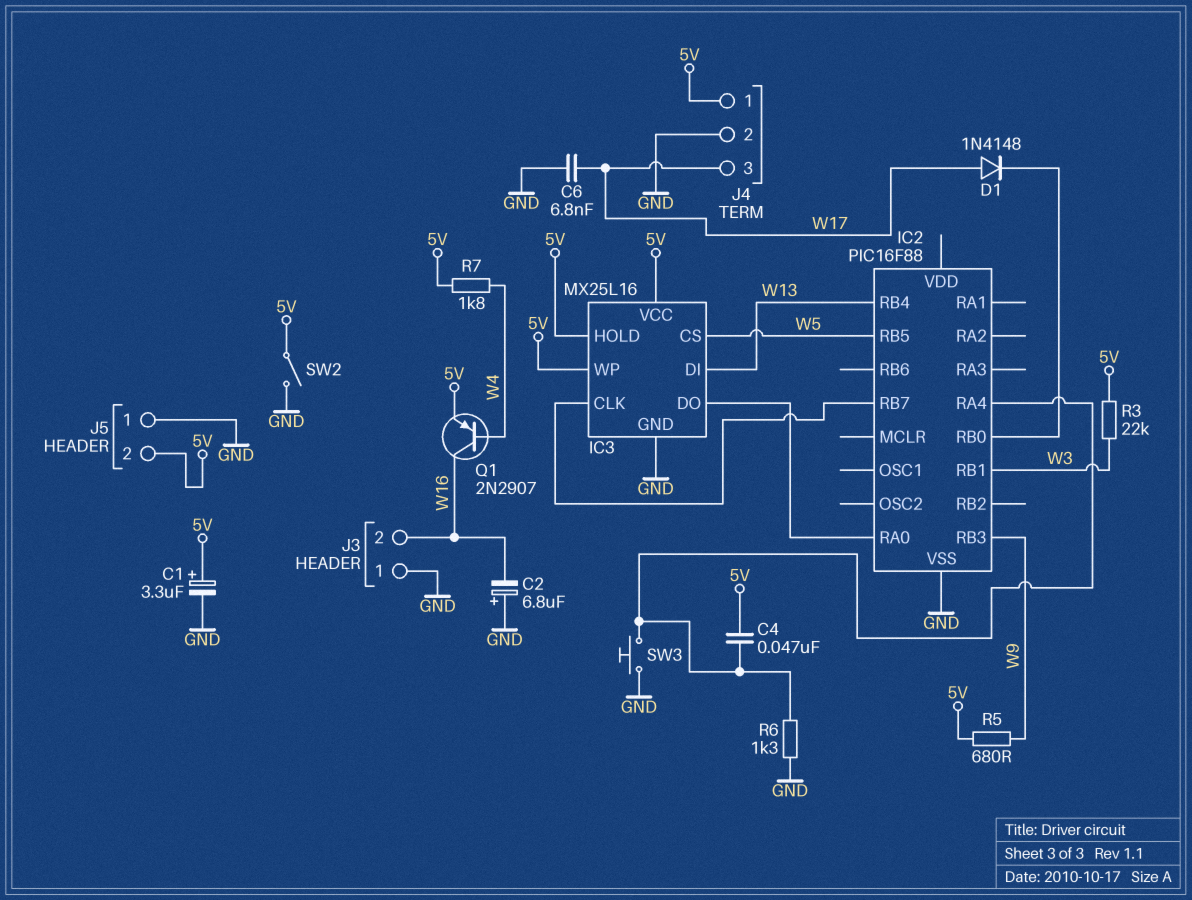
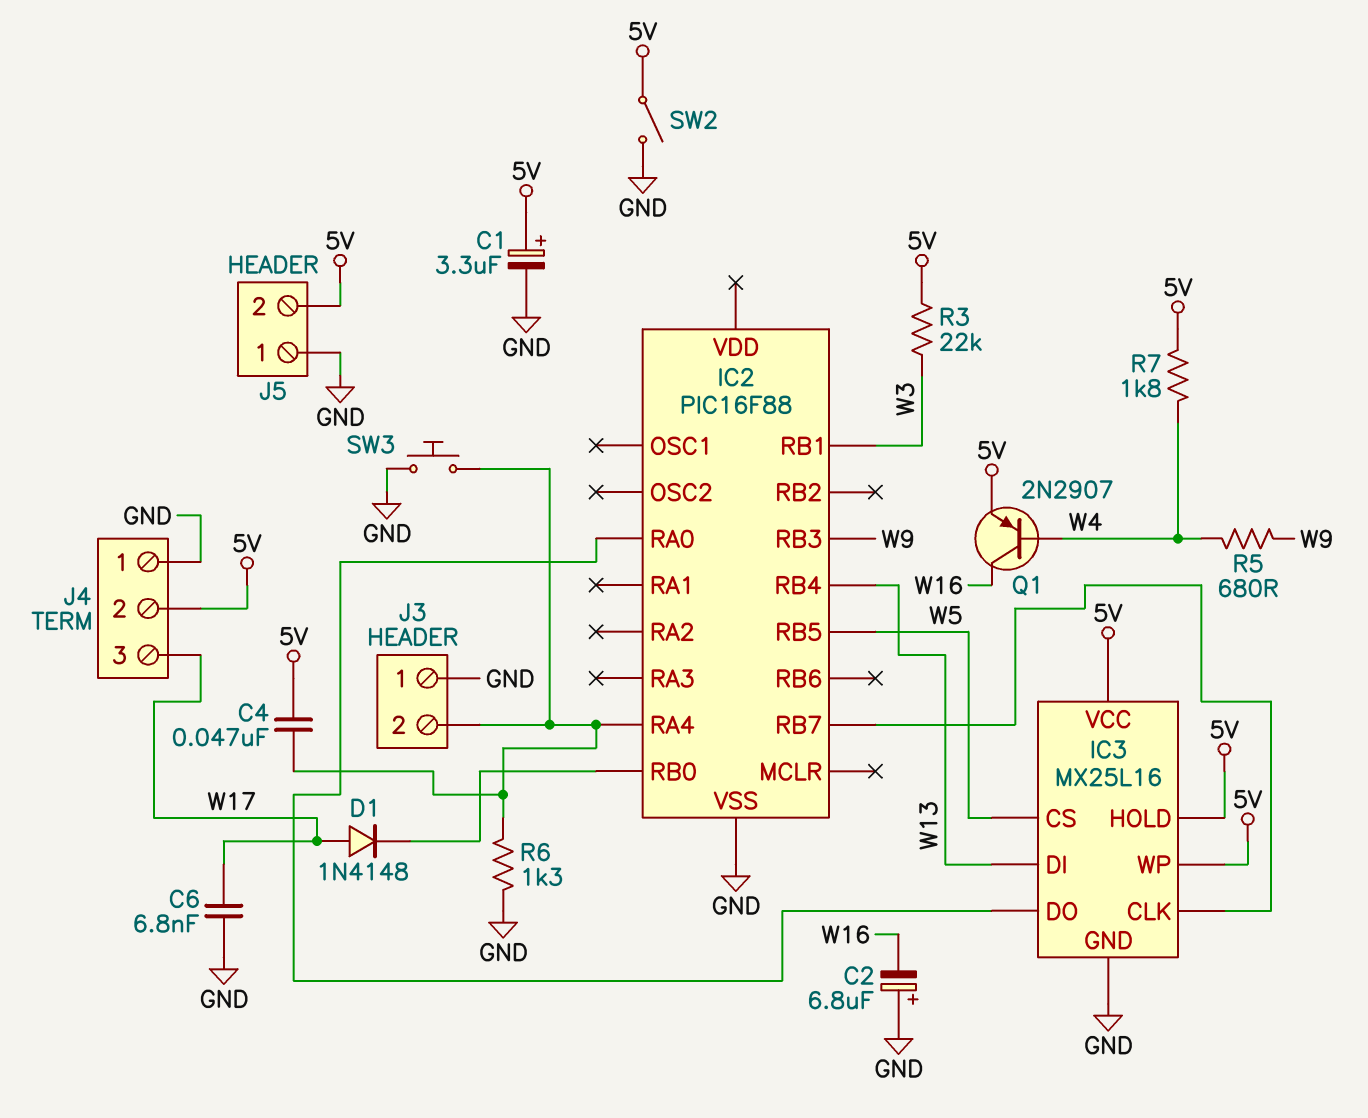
J3 pin 2: W16 -> IC2/RA4
J4 pin 1: 5V -> GND
J4 pin 2: GND -> 5V
R5: 680 (5V, W9) -> 680 (W4, W9)

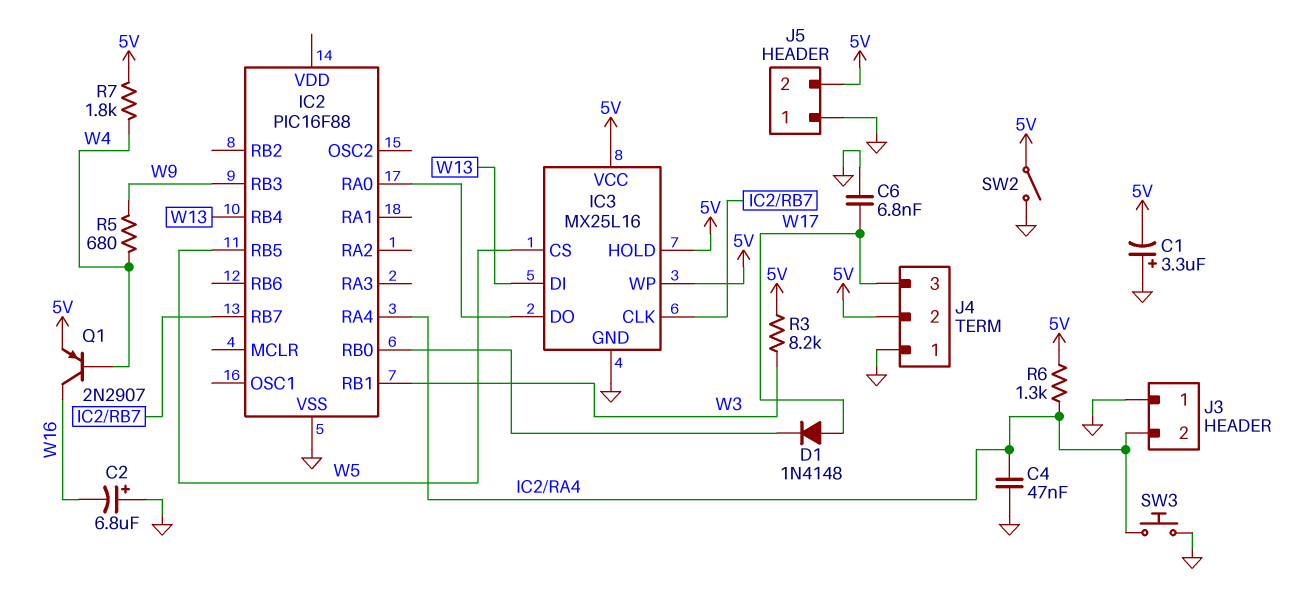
C1: 3.3uF (plus 5V, minus GND) -> 3.3uF (plus GND, minus 5V)
C4: 47nF (5V, IC2/RA4) -> 47nF (GND, IC2/RA4)
R3: 22k (5V, W3) -> 8.2k (5V, W3)
R6: 1.3k (GND, IC2/RA4) -> 1.3k (5V, IC2/RA4)

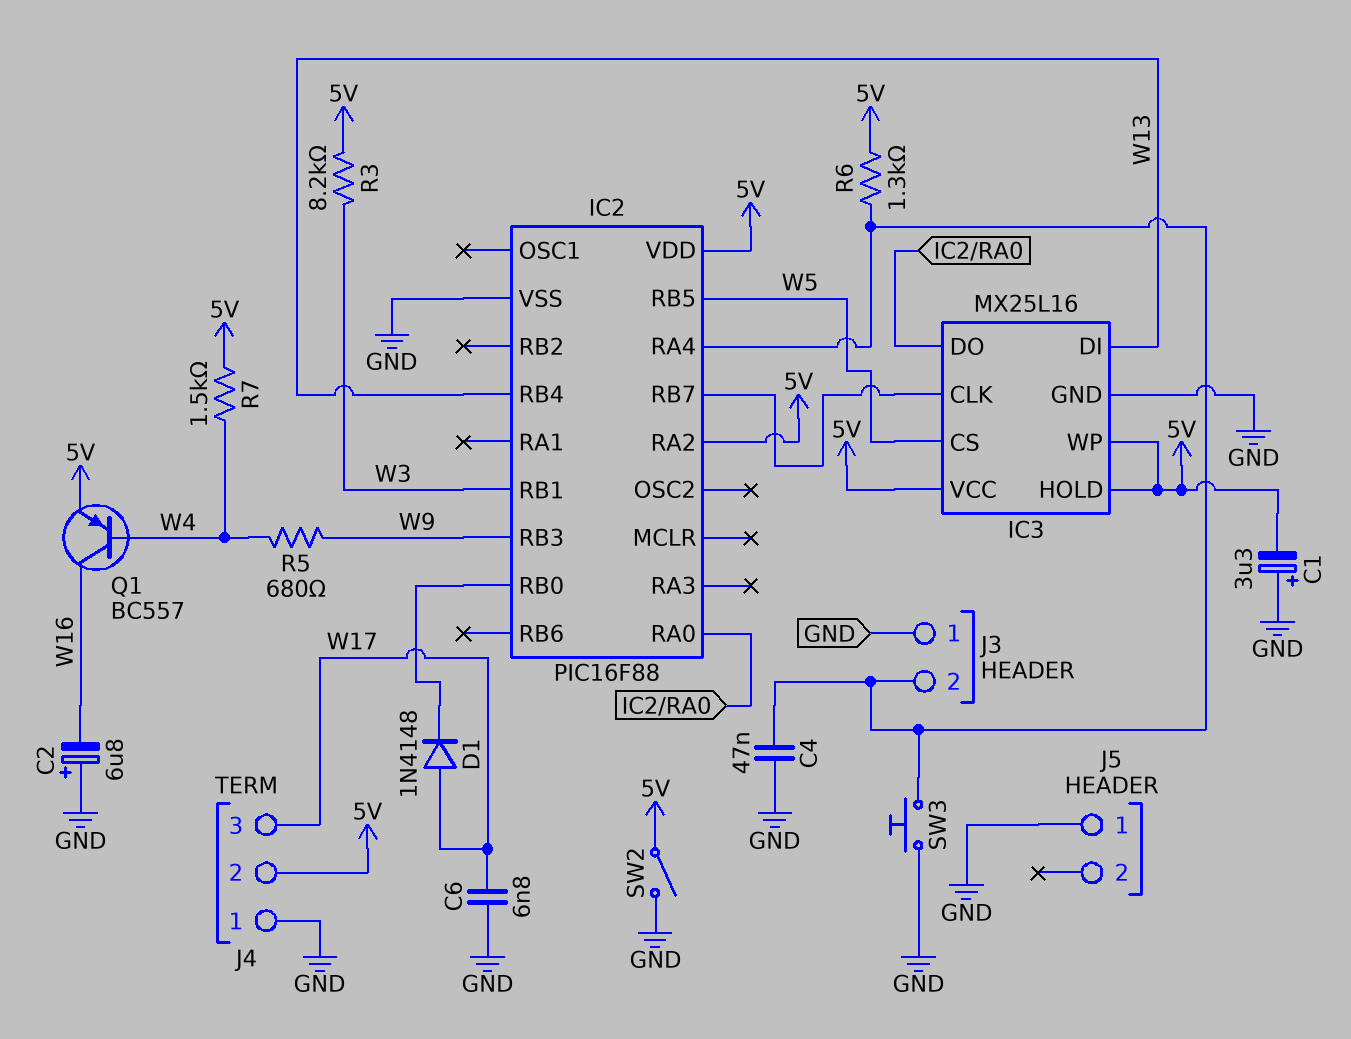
IC2 pin RA2: none -> 5V
IC2 pin VDD: none -> 5V
J5 pin 2: 5V -> none
Q1: PNP 2N2907 (B W4, C W16, E 5V) -> PNP BC557 (B W4, C W16, E 5V)
R7: 1.8k (5V, W4) -> 1.5k (5V, W4)

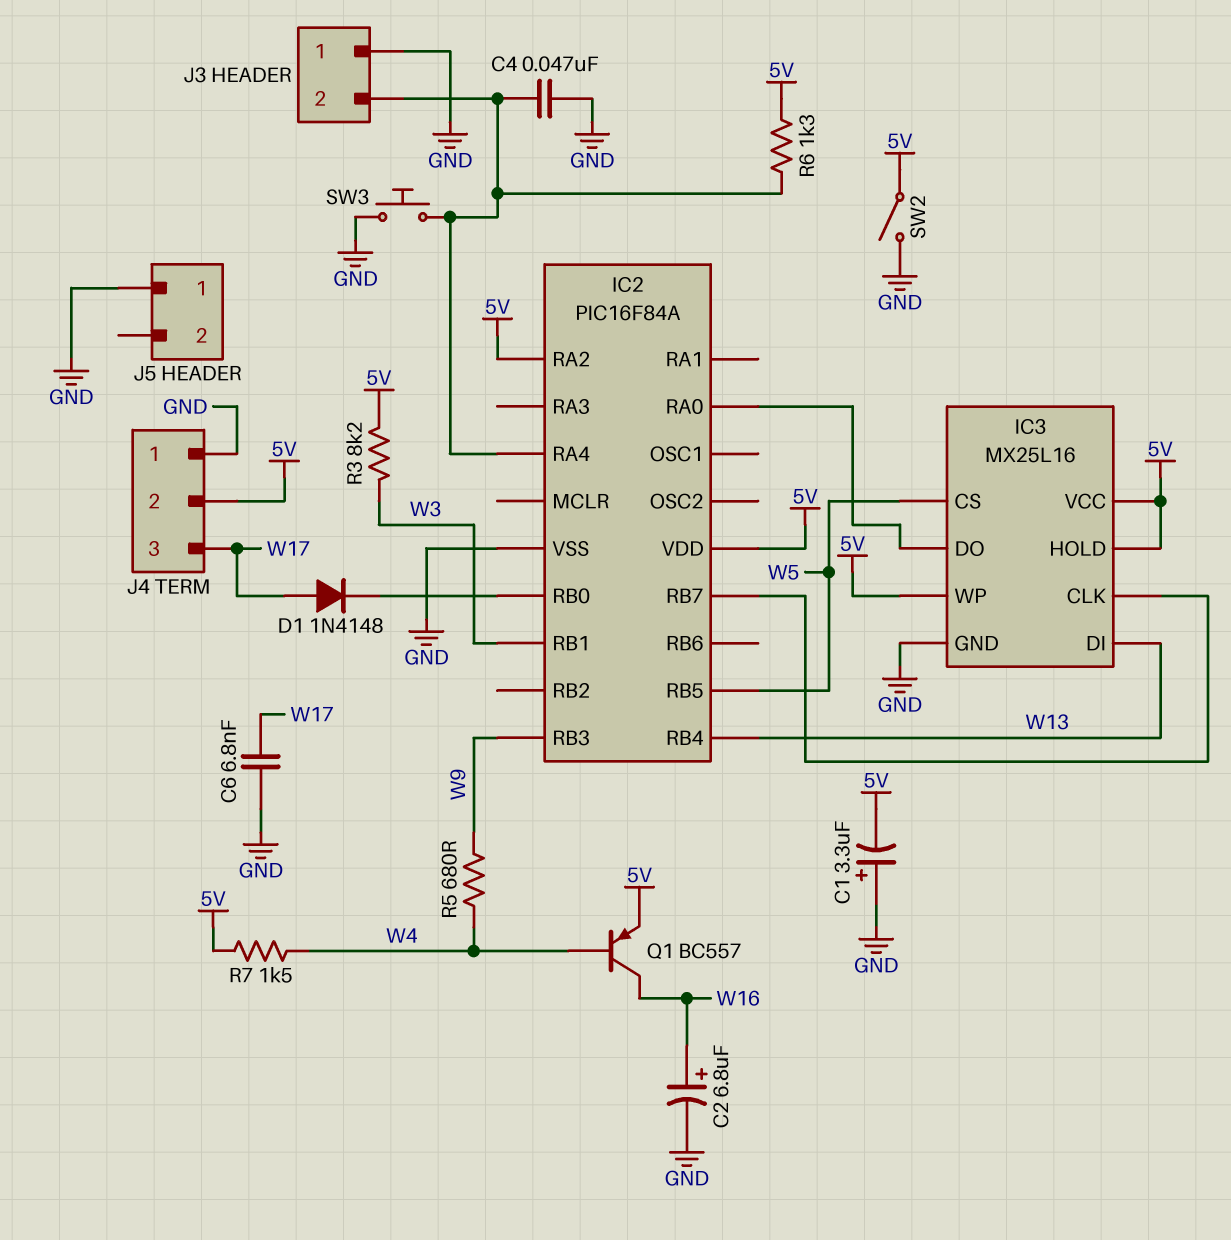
C2: 6.8uF (plus GND, minus W16) -> 6.8uF (plus W16, minus GND)
IC2: PIC16F88 -> PIC16F84A

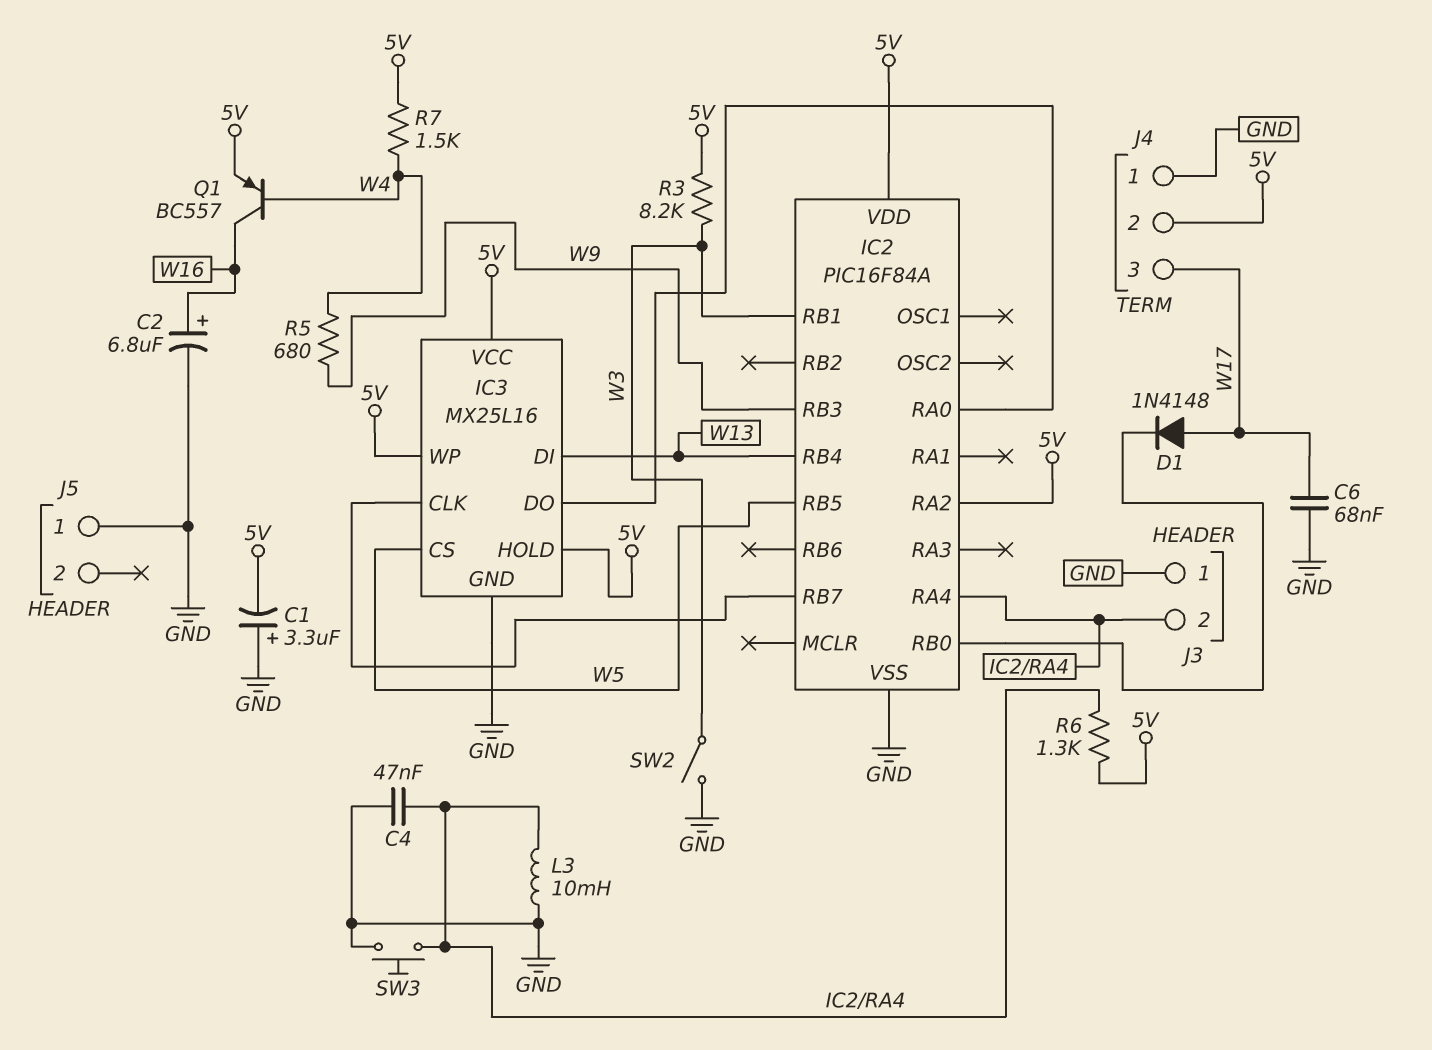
C6: 6.8nF (GND, W17) -> 68nF (GND, W17)
L3: none -> 10mH (GND, IC2/RA4)
SW2: switch (5V, GND) -> switch (GND, W3)

